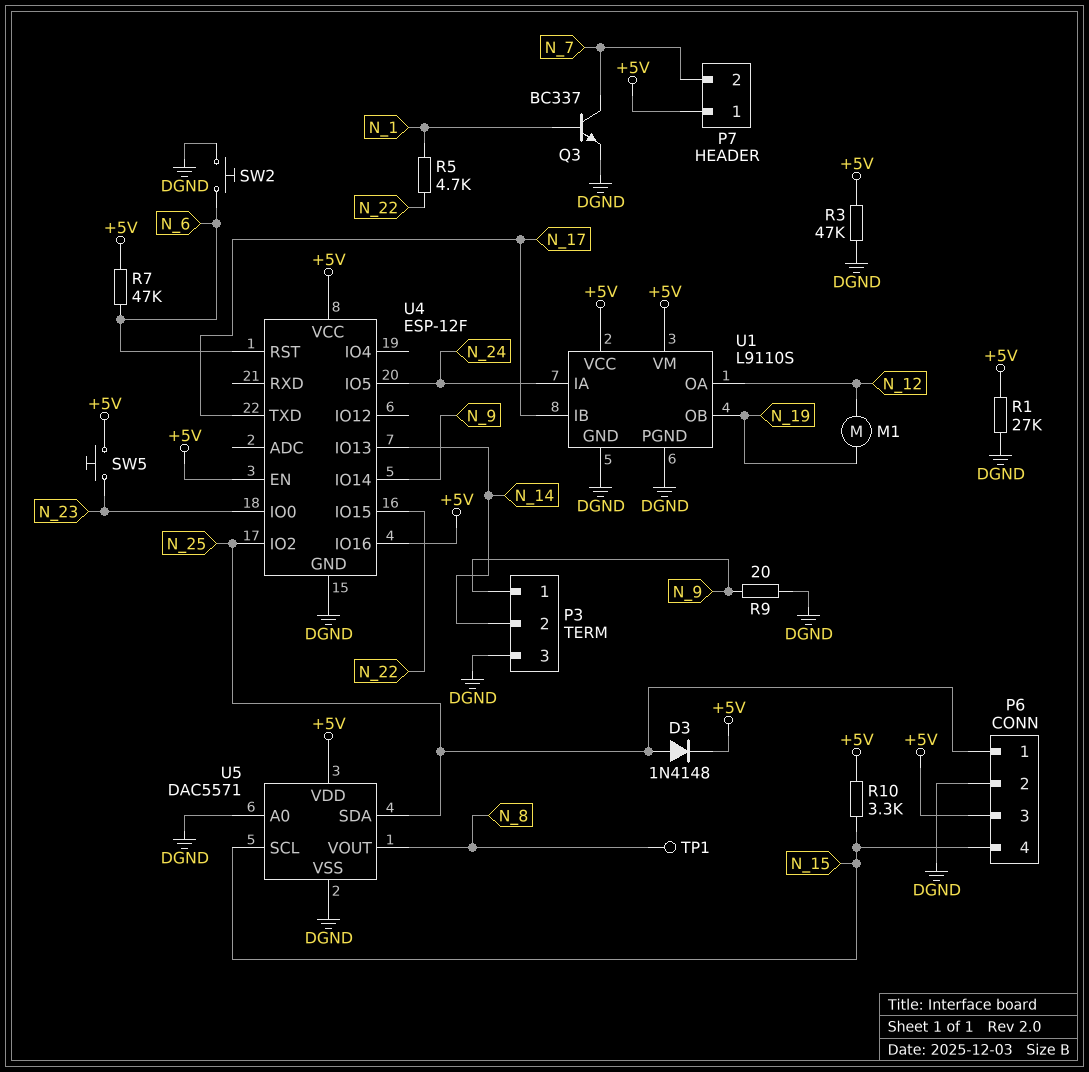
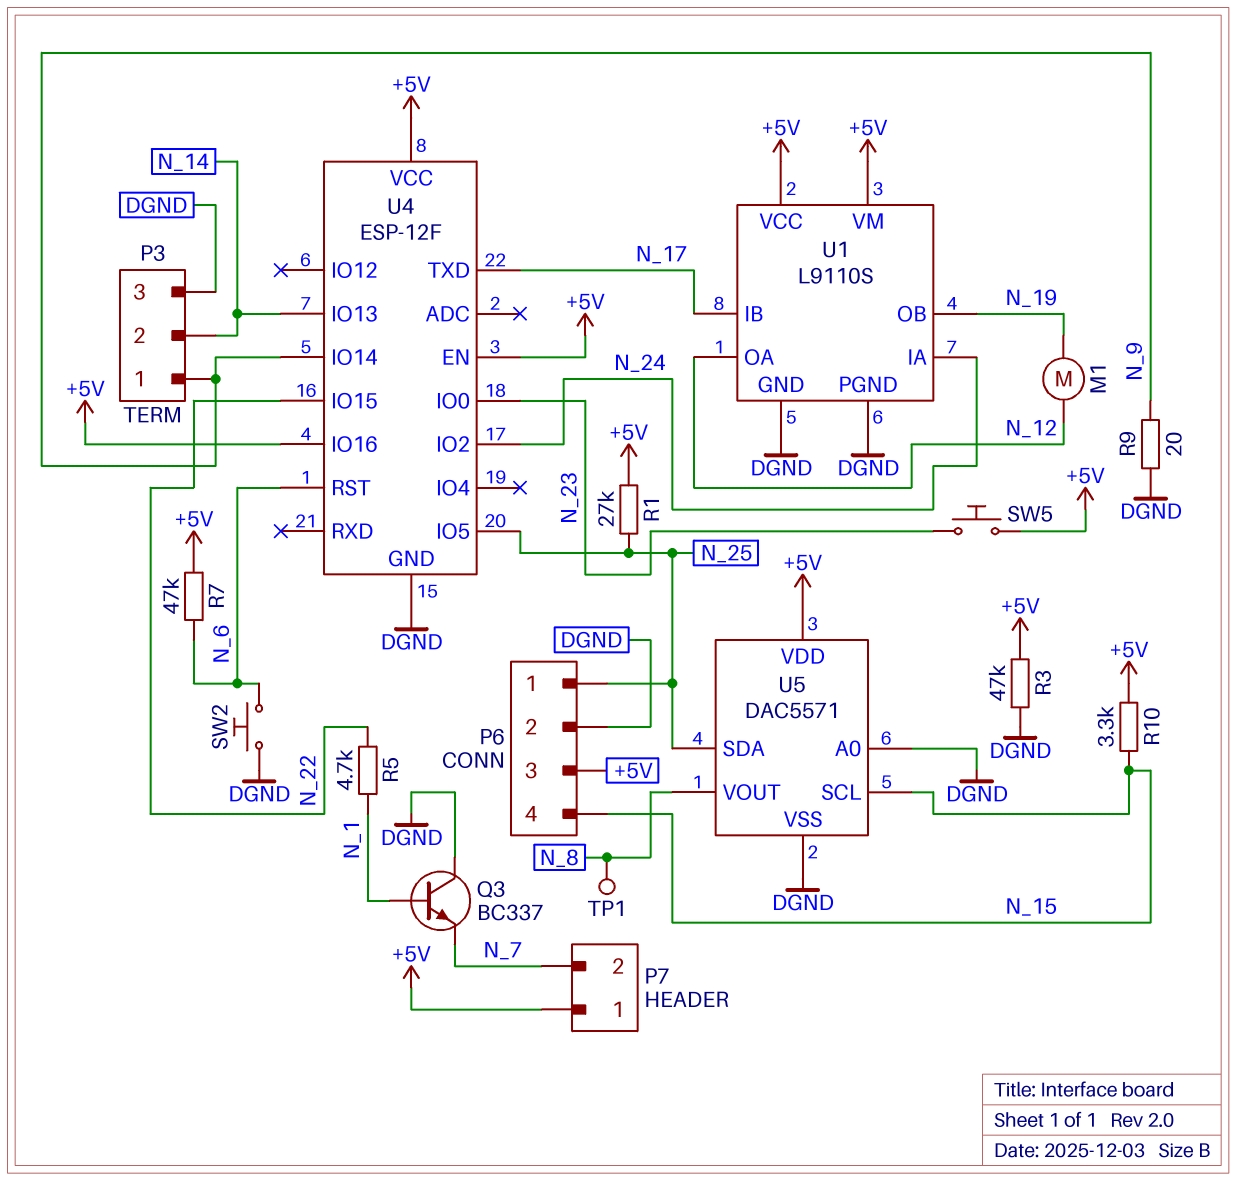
D3: diode 1N4148 (A N_25, K +5V) -> none
Q3: NPN BC337 (B N_1, C N_7, E DGND) -> NPN BC337 (B N_1, C DGND, E N_7)
R1: 27k (+5V, DGND) -> 27k (+5V, N_25)
U4 pin IO2: N_25 -> N_24
U4 pin IO5: N_24 -> N_25

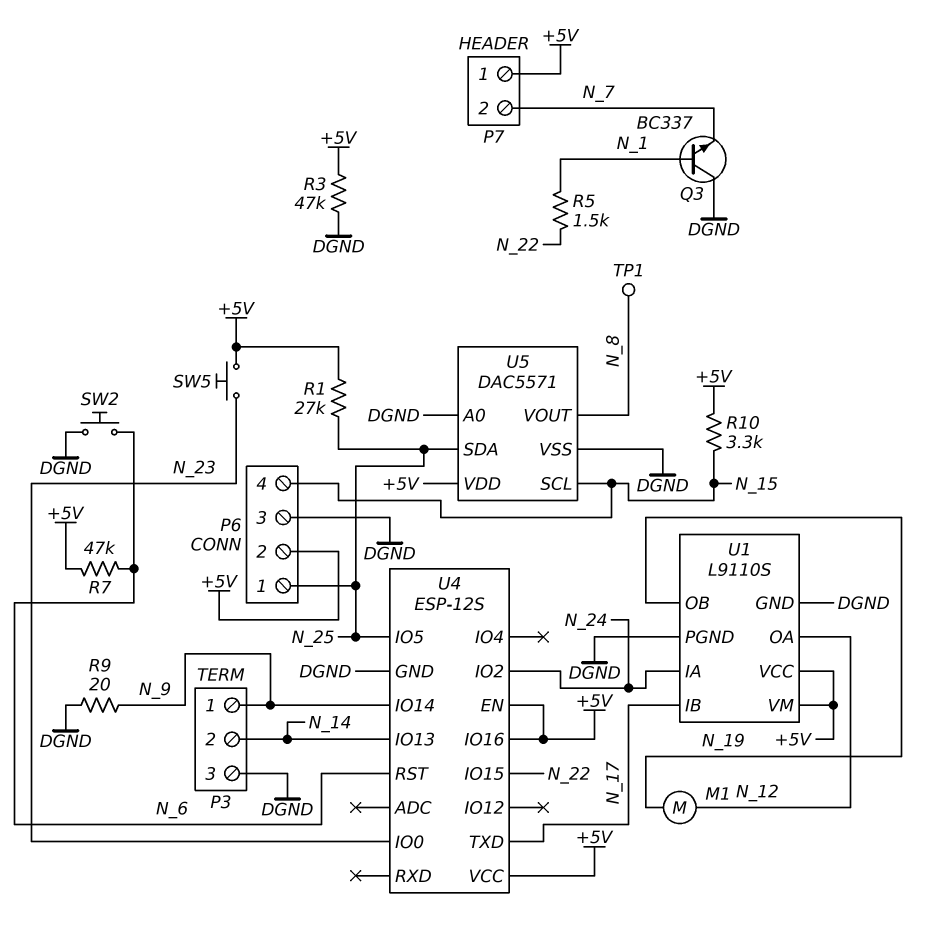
P6 pin 2: DGND -> +5V
P6 pin 3: +5V -> DGND
R5: 4.7k (N_1, N_22) -> 1.5k (N_1, N_22)
U4: ESP-12F -> ESP-12S

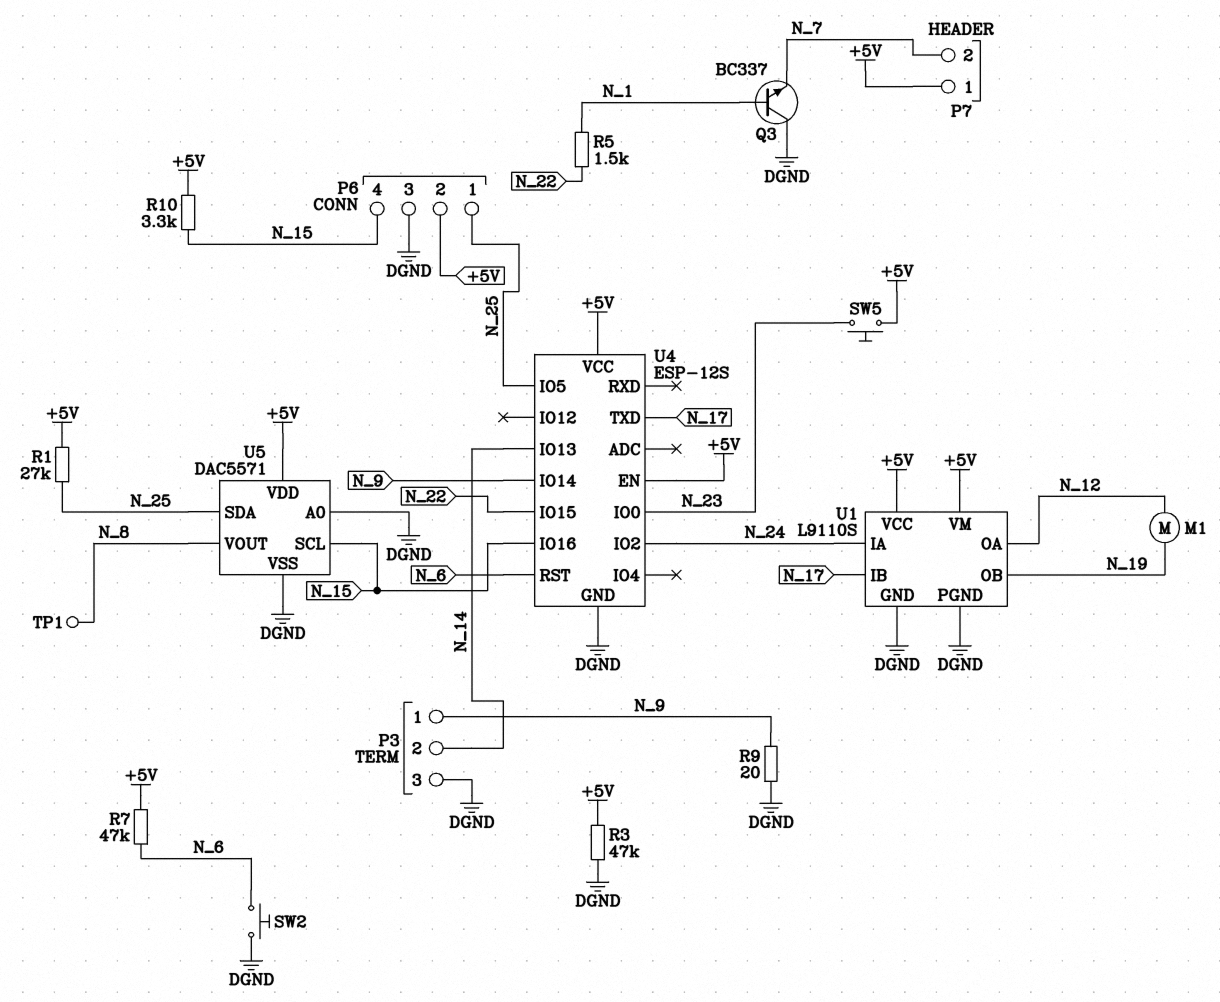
U4 pin IO16: +5V -> N_15

